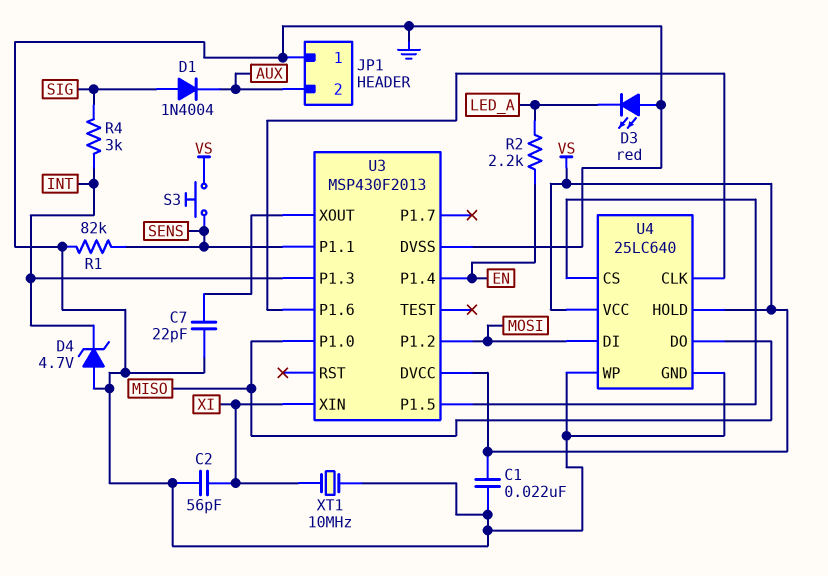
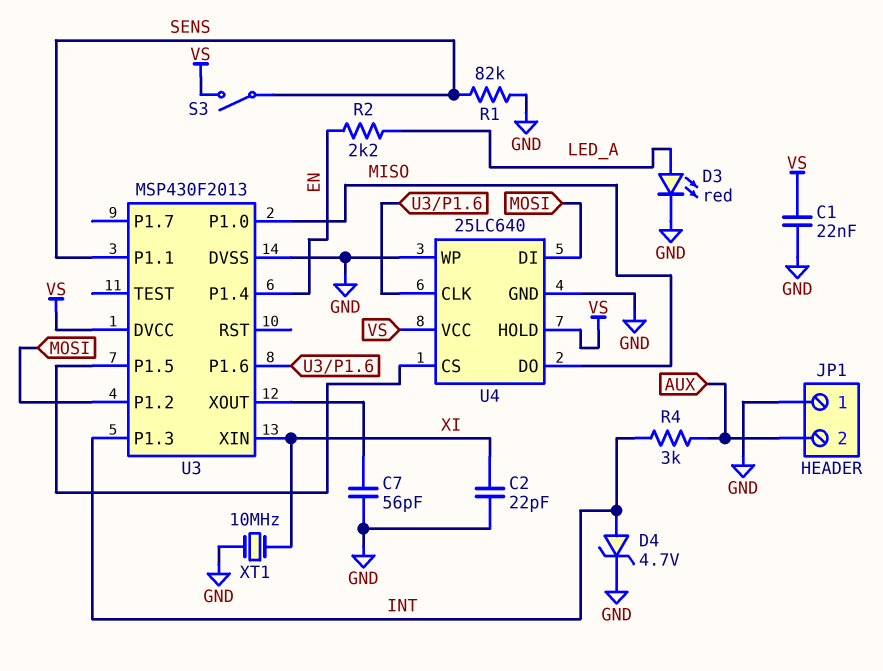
C2: 56pF (GND, XI) -> 22pF (GND, XI)
C7: 22pF (GND, U3/XOUT) -> 56pF (GND, U3/XOUT)
D1: diode 1N4004 (A SIG, K AUX) -> none
D3: LED red (A GND, K LED_A) -> LED red (A LED_A, K GND)
D4: zener 4.7V (A GND, K INT) -> zener 4.7V (A INT, K GND)
R4: 3k (INT, SIG) -> 3k (AUX, INT)
S3: button (SENS, VS) -> switch (SENS, VS)

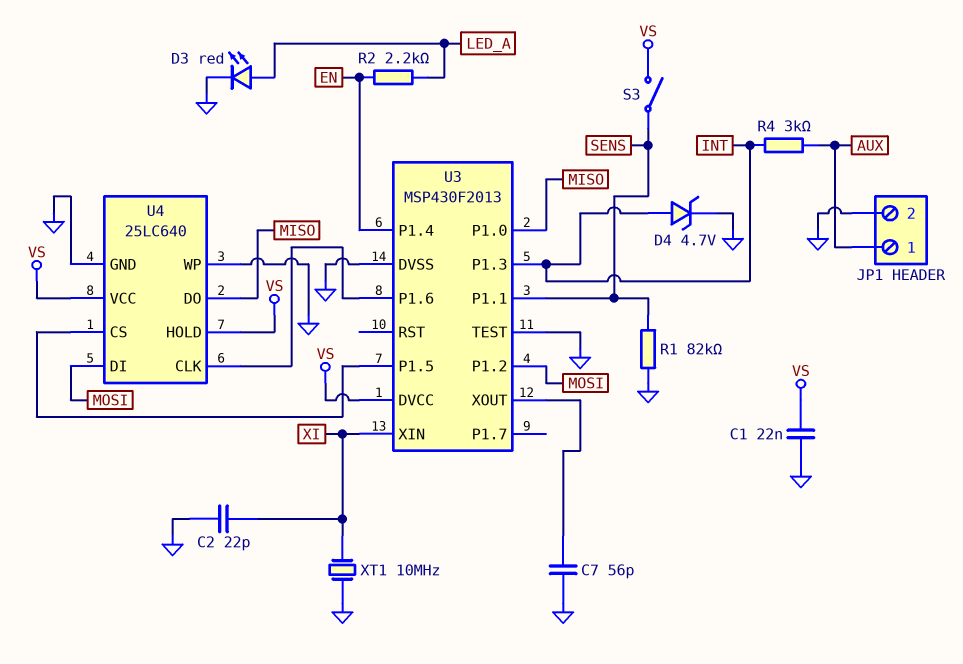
JP1 pin 1: GND -> AUX
JP1 pin 2: AUX -> GND
U3 pin TEST: none -> GND

